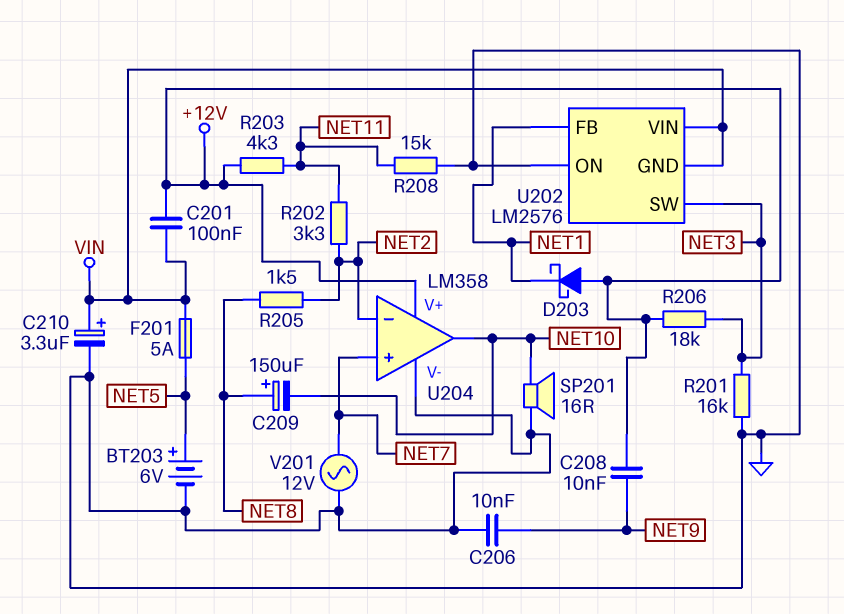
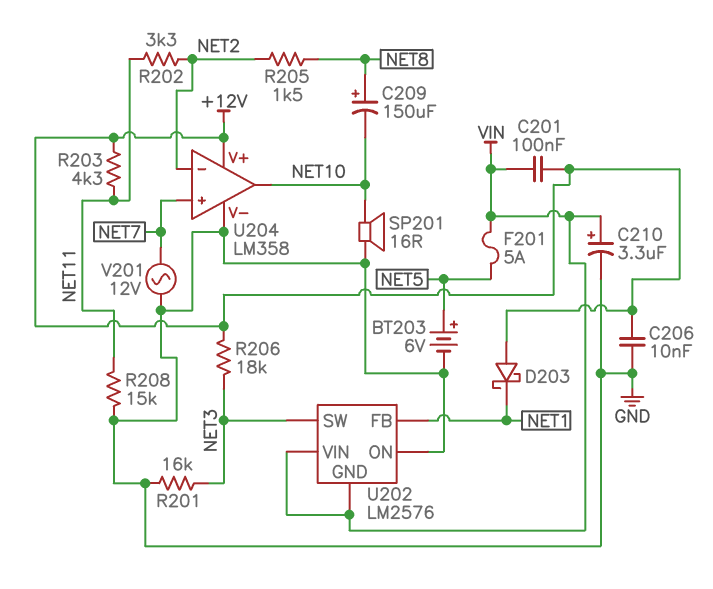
C206: 10nF (GND, NET9) -> 10nF (+12V, GND)
C208: 10nF (+12V, NET9) -> none

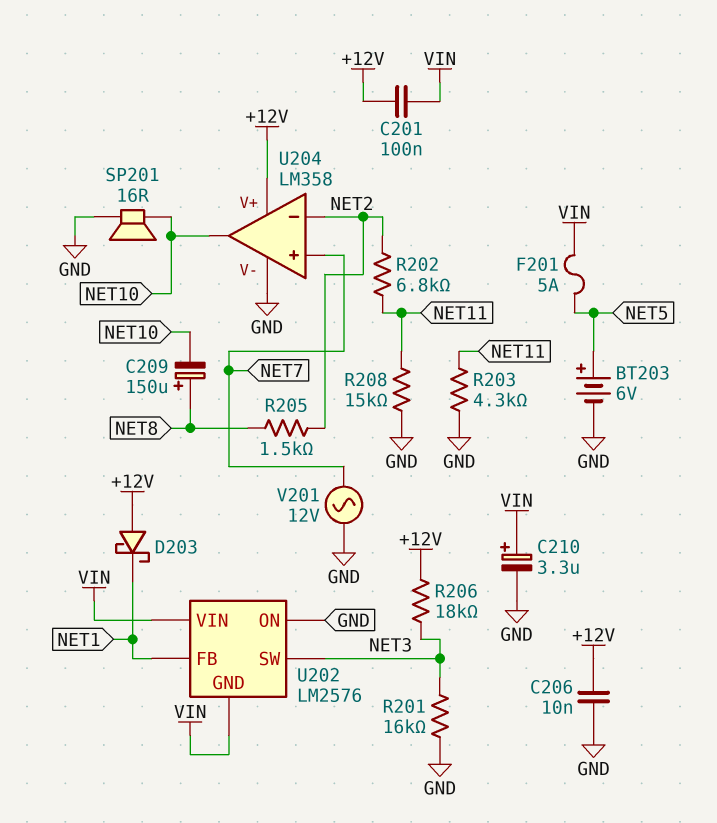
R202: 3.3k (NET2, NET11) -> 6.8k (NET2, NET11)
R203: 4.3k (+12V, NET11) -> 4.3k (GND, NET11)

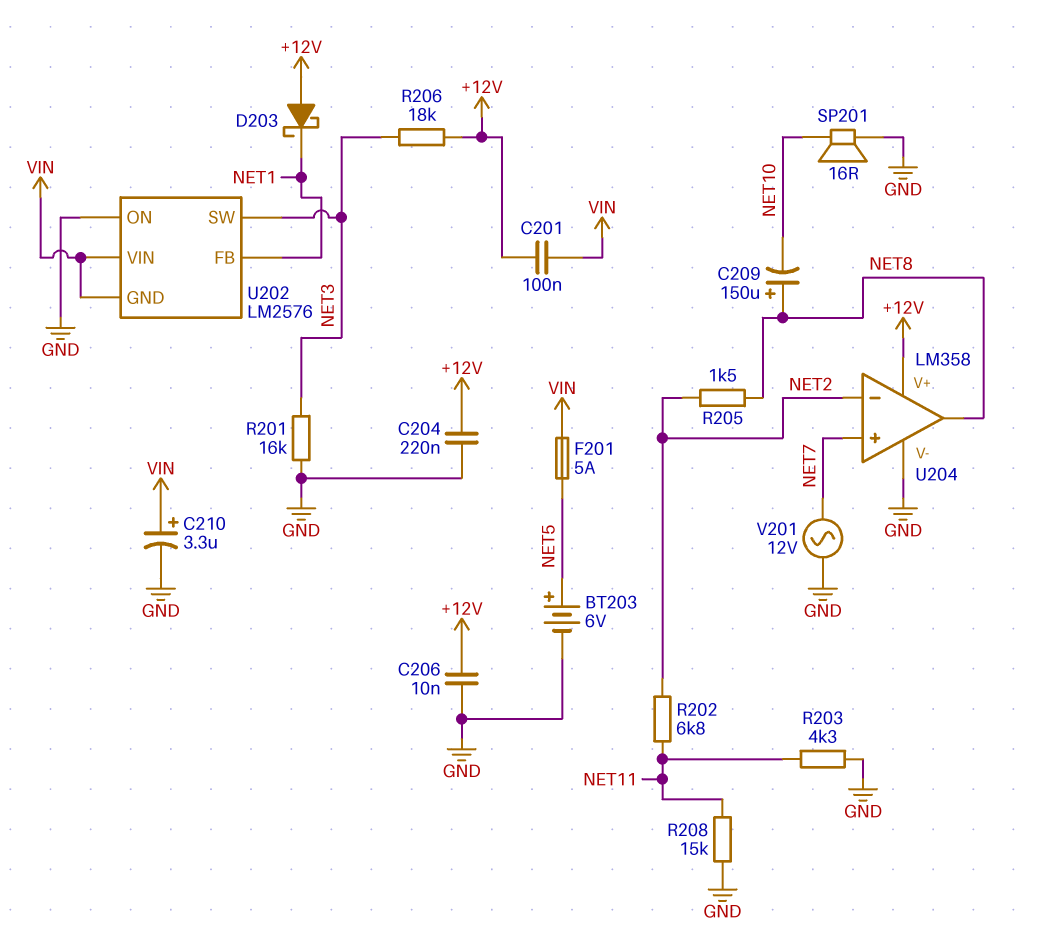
C204: none -> 220nF (+12V, GND)
U204 pin out: NET10 -> NET8

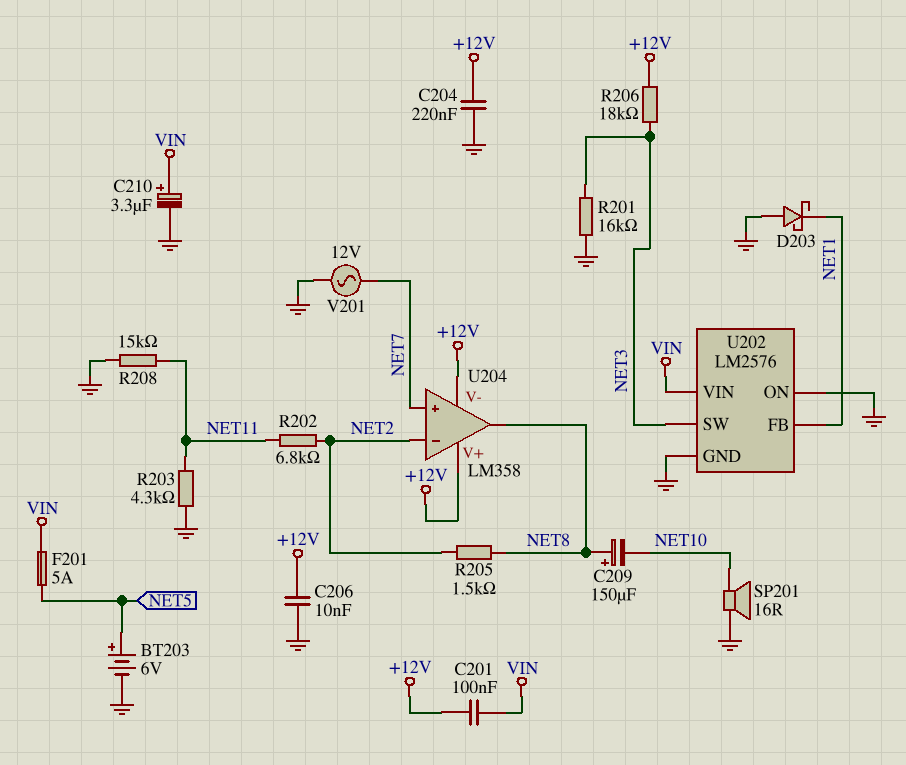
D203: schottky (A +12V, K NET1) -> schottky (A GND, K NET1)
U202 pin GND: VIN -> GND
U204 pin V-: GND -> +12V

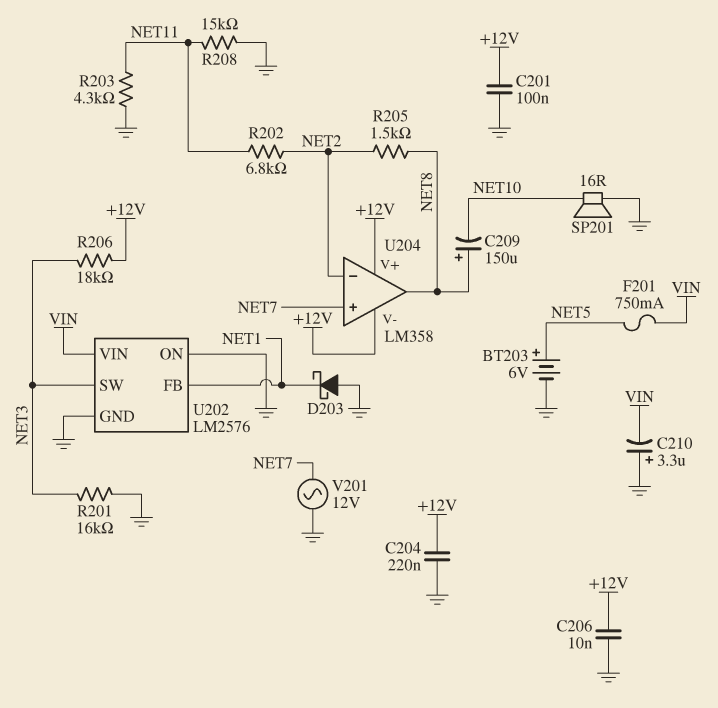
C201: 100nF (+12V, VIN) -> 100nF (+12V, GND)
C210: 3.3uF (plus VIN, minus GND) -> 3.3uF (plus GND, minus VIN)
F201: 5A (NET5, VIN) -> 750mA (NET5, VIN)

